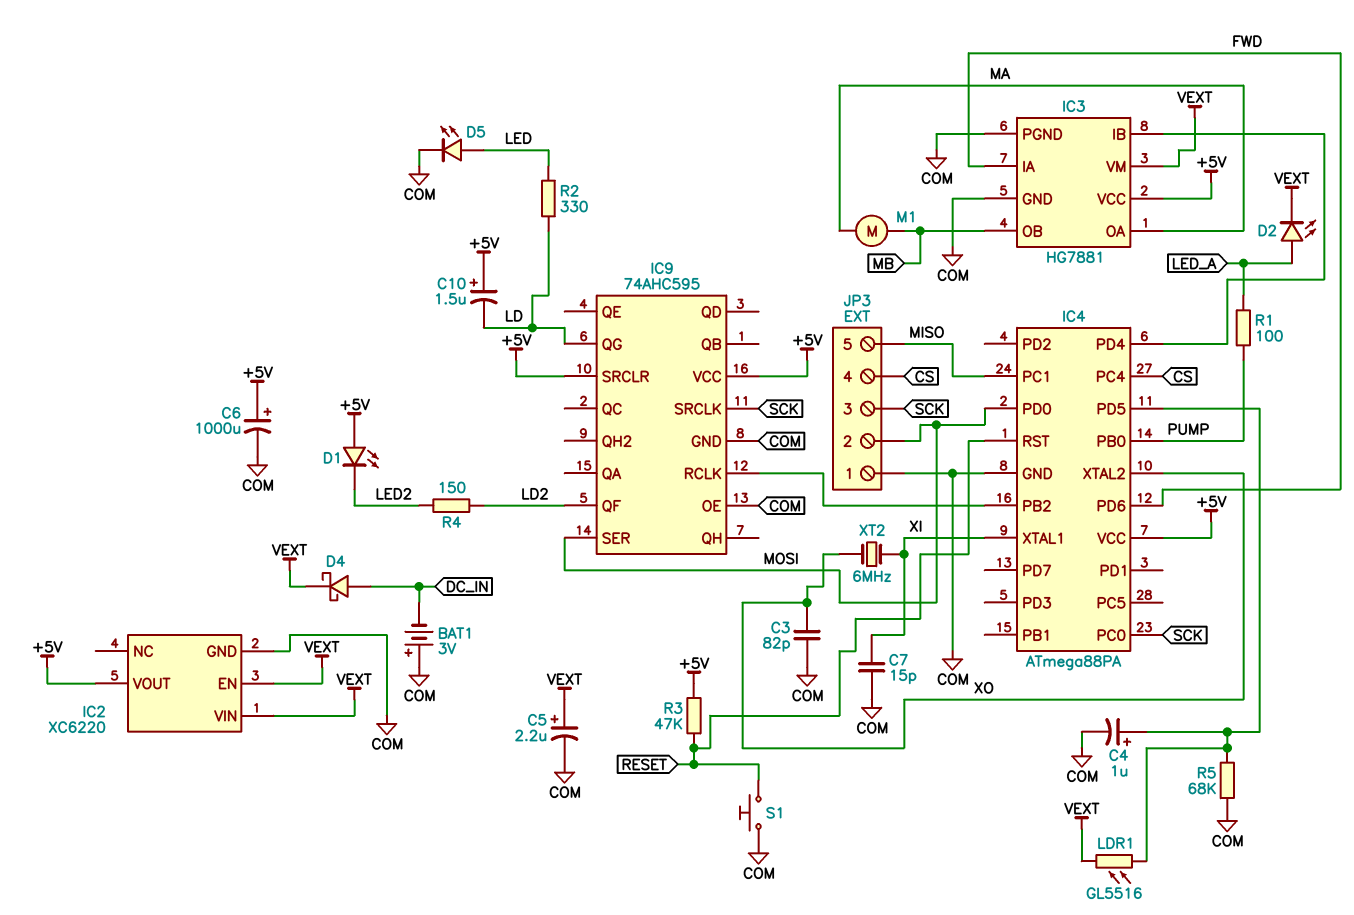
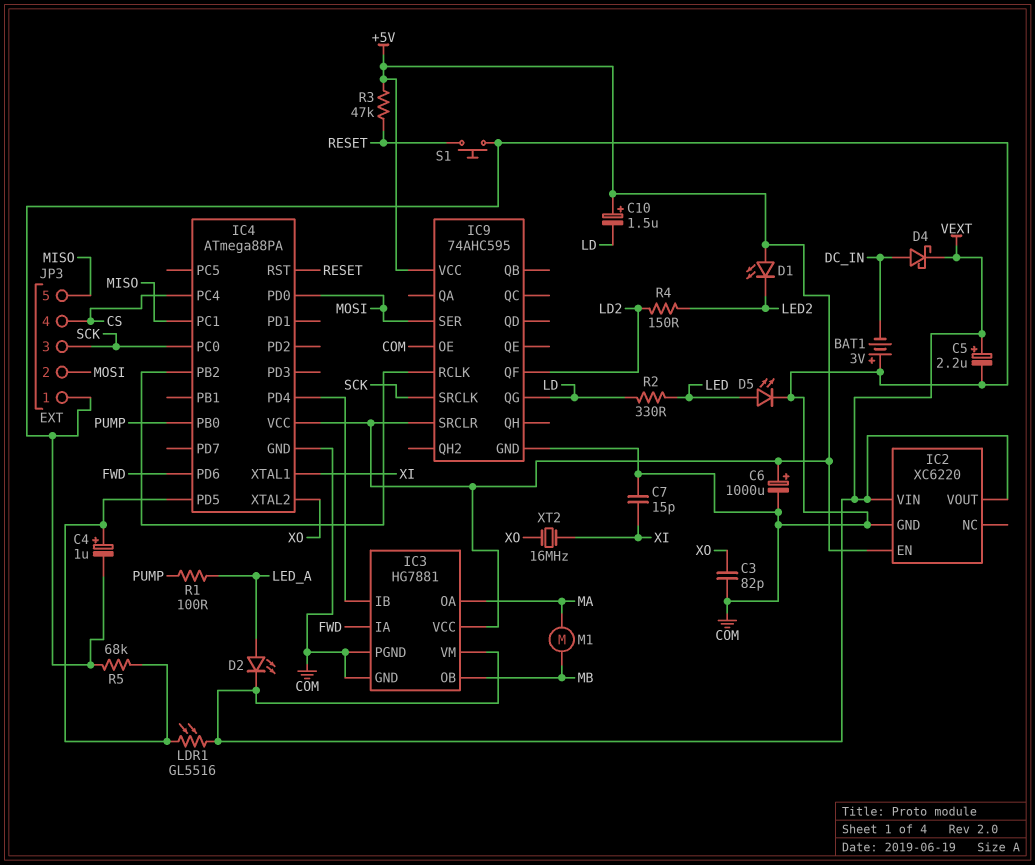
IC2 pin EN: VEXT -> +5V
IC2 pin VOUT: +5V -> VEXT
XT2: 6MHz (XI, XO) -> 16MHz (XI, XO)

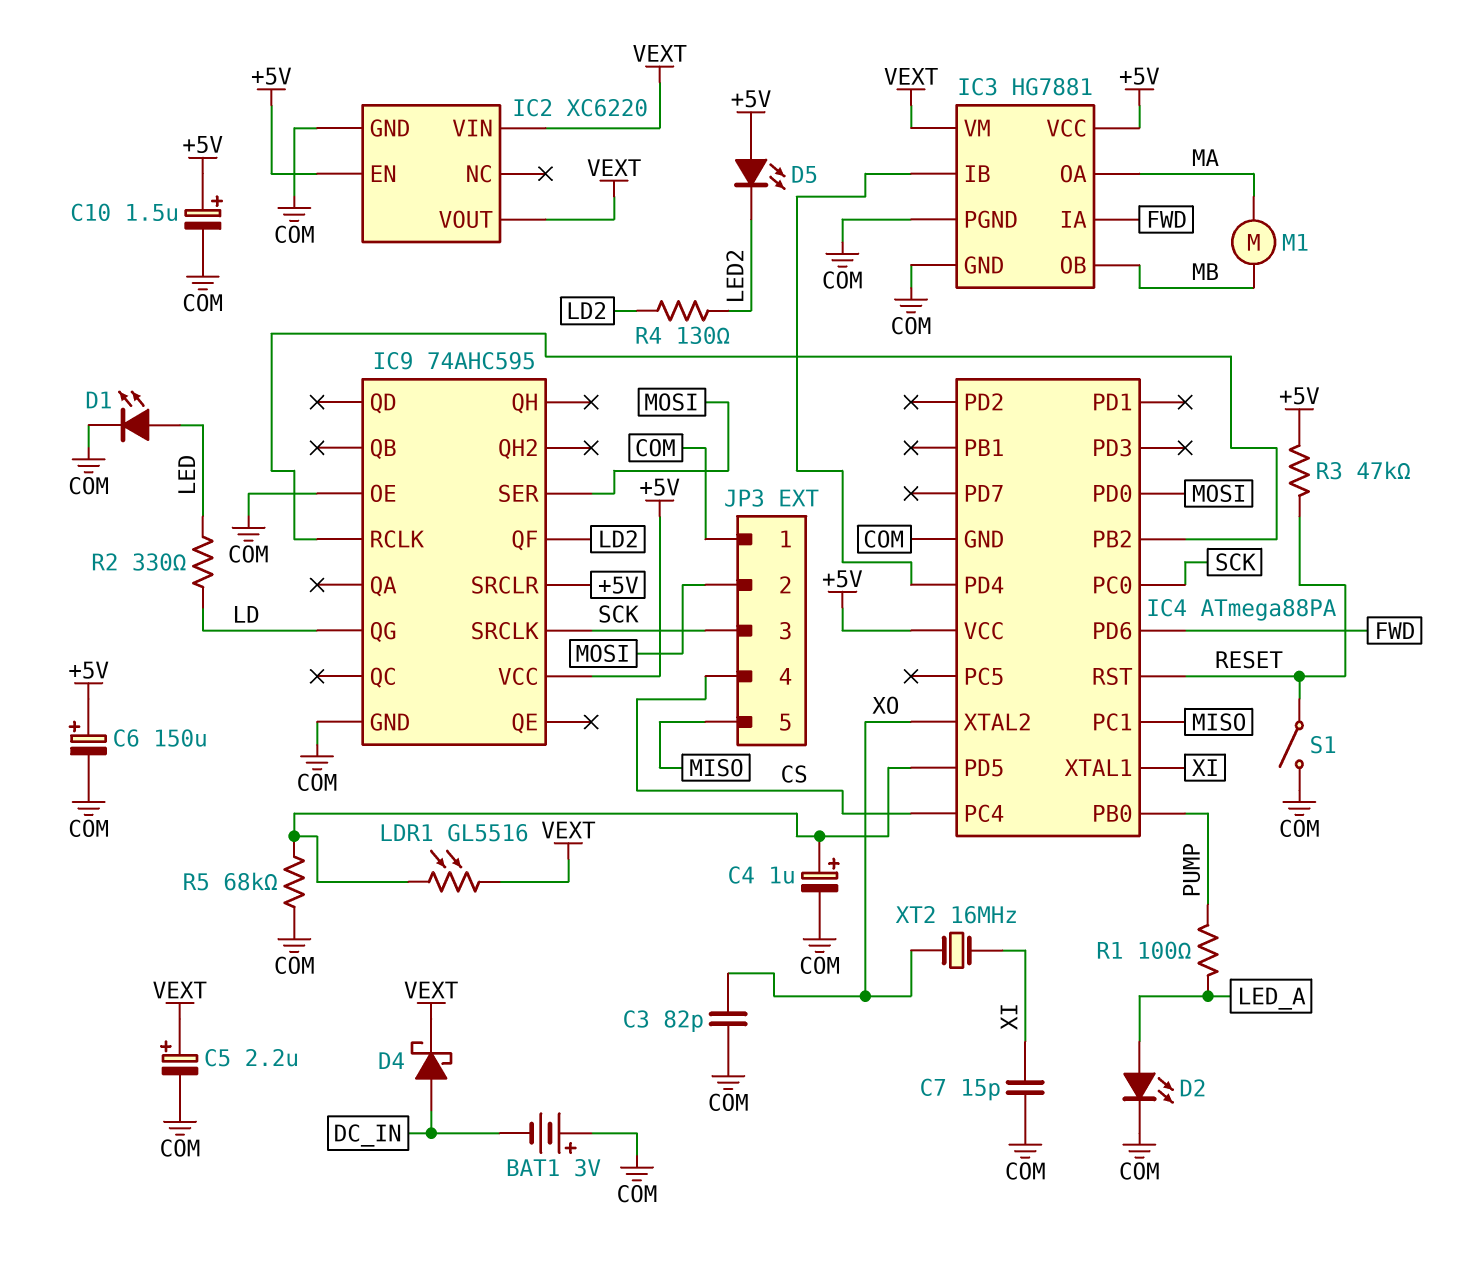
C6: 1000uF (plus +5V, minus COM) -> 150uF (plus +5V, minus COM)
C10: 1.5uF (plus +5V, minus LD) -> 1.5uF (plus +5V, minus COM)
D1: LED (A +5V, K LED2) -> LED (A LED, K COM)
D2: LED (A LED_A, K VEXT) -> LED (A LED_A, K COM)
D5: LED (A LED, K COM) -> LED (A +5V, K LED2)
R4: 150 (LD2, LED2) -> 130 (LD2, LED2)
S1: button (COM, RESET) -> switch (COM, RESET)

